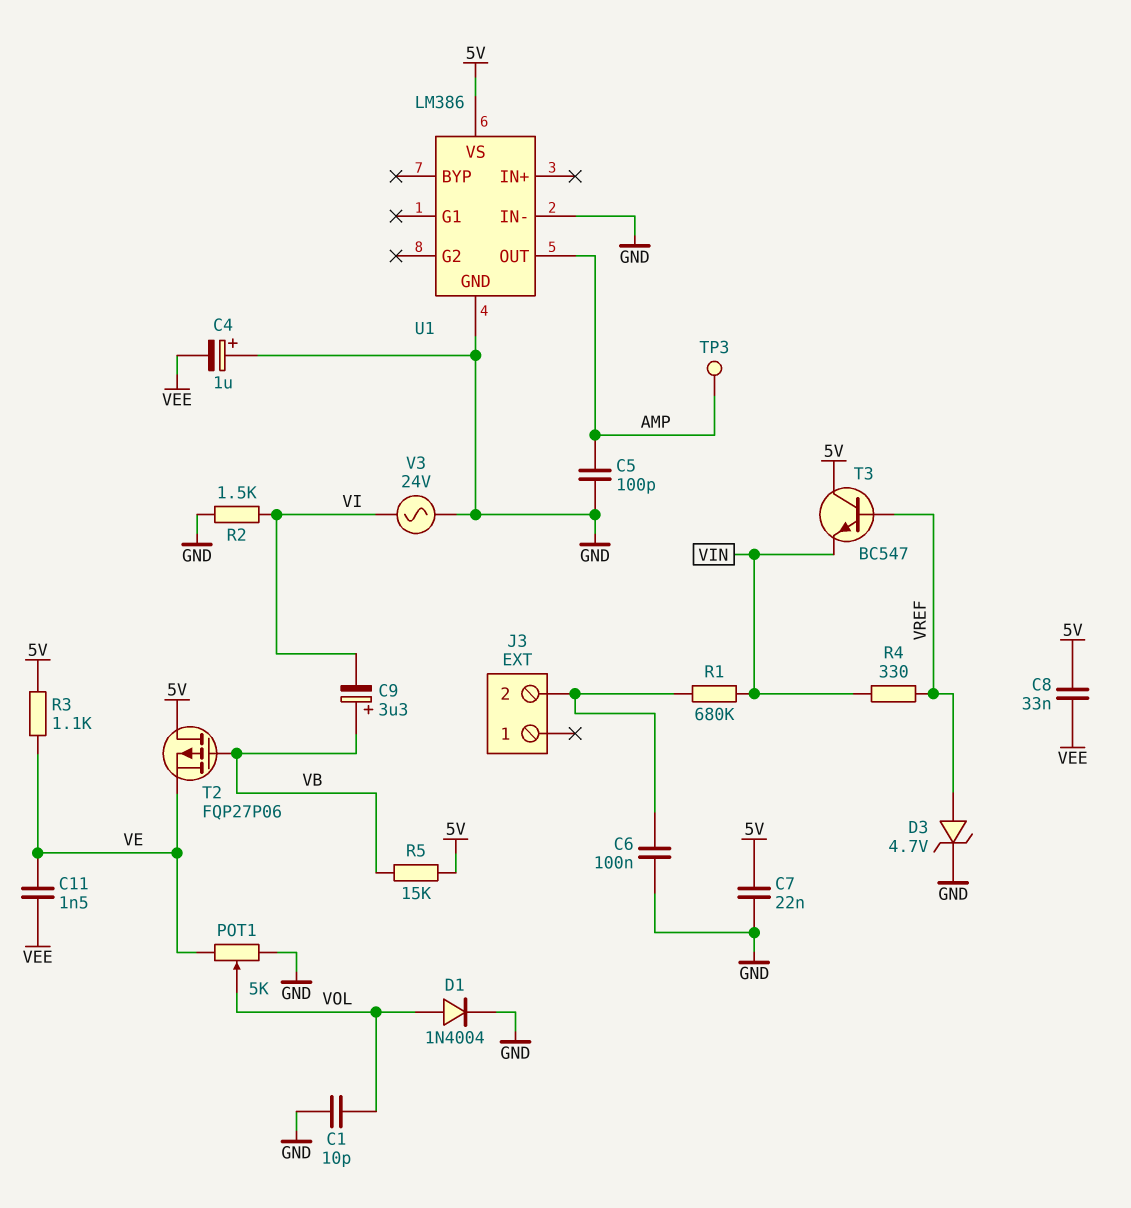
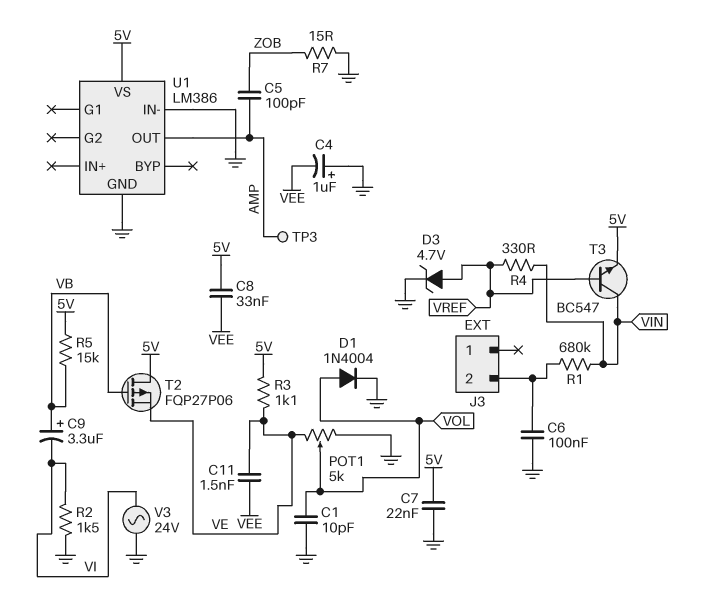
C5: 100pF (AMP, GND) -> 100pF (AMP, ZOB)
R7: none -> 15 (GND, ZOB)
T3: NPN BC547 (B VREF, C 5V, E VIN) -> NPN BC547 (B VREF, C VIN, E 5V)

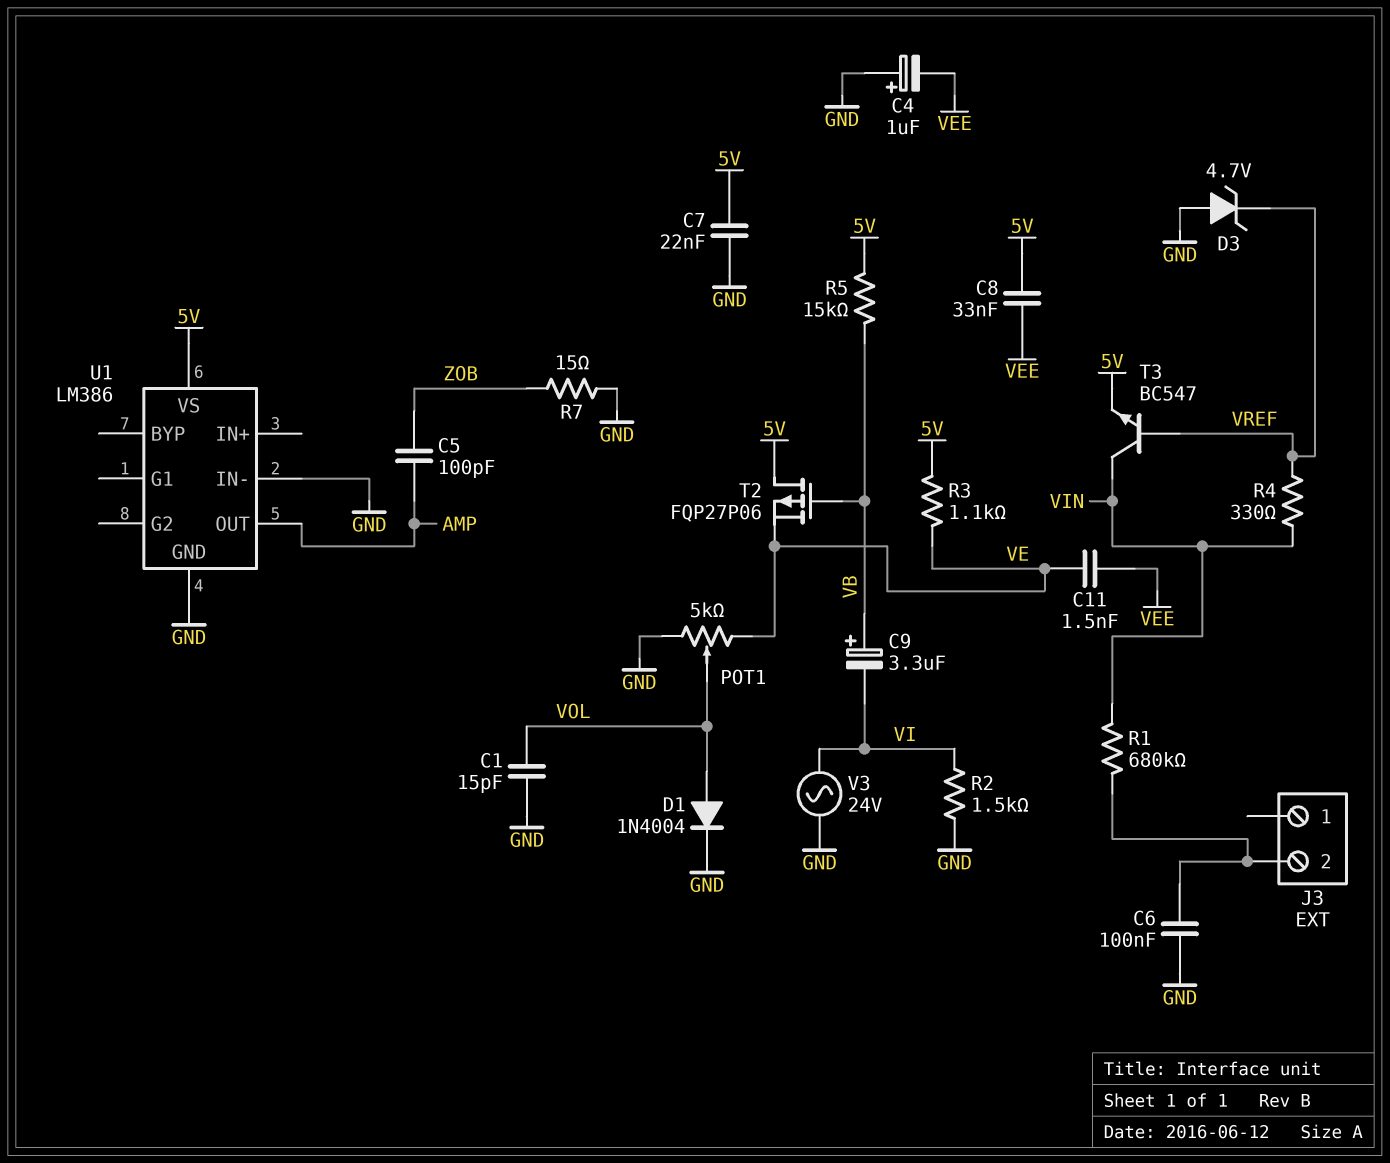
C1: 10pF (GND, VOL) -> 15pF (GND, VOL)
D3: zener 4.7V (A VREF, K GND) -> zener 4.7V (A GND, K VREF)
TP3: test point (AMP) -> none

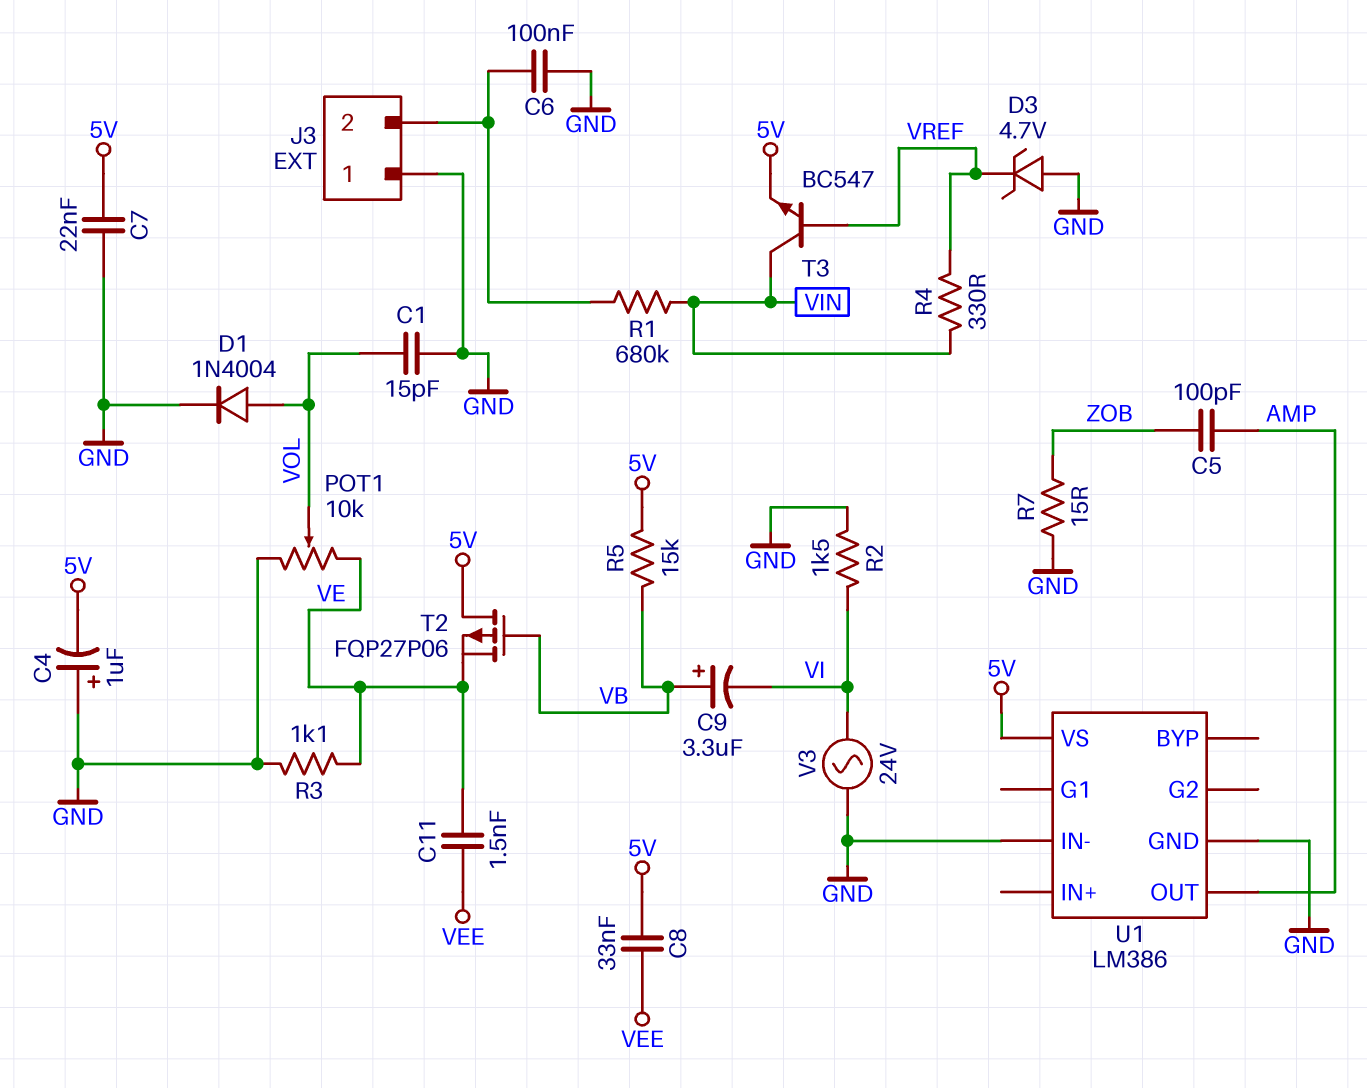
C4: 1uF (plus GND, minus VEE) -> 1uF (plus GND, minus 5V)
J3 pin 1: none -> GND
POT1: 5k (GND, VE, wiper VOL) -> 10k (GND, VE, wiper VOL)
R3: 1.1k (5V, VE) -> 1.1k (GND, VE)

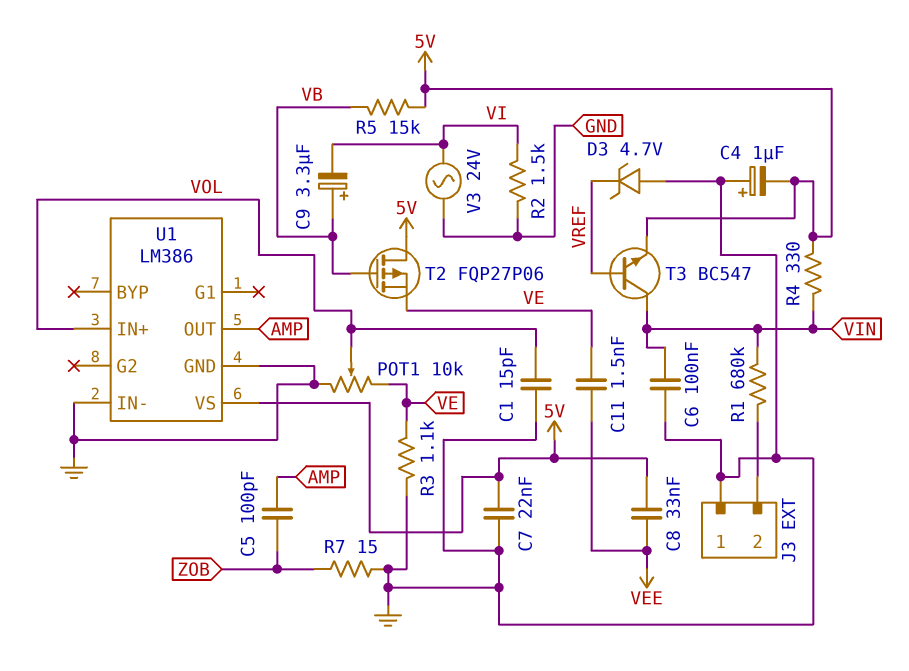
C6: 100nF (GND, J3/2) -> 100nF (GND, VIN)
D1: diode 1N4004 (A VOL, K GND) -> none
R4: 330 (VIN, VREF) -> 330 (5V, VIN)
U1 pin IN+: none -> VOL

